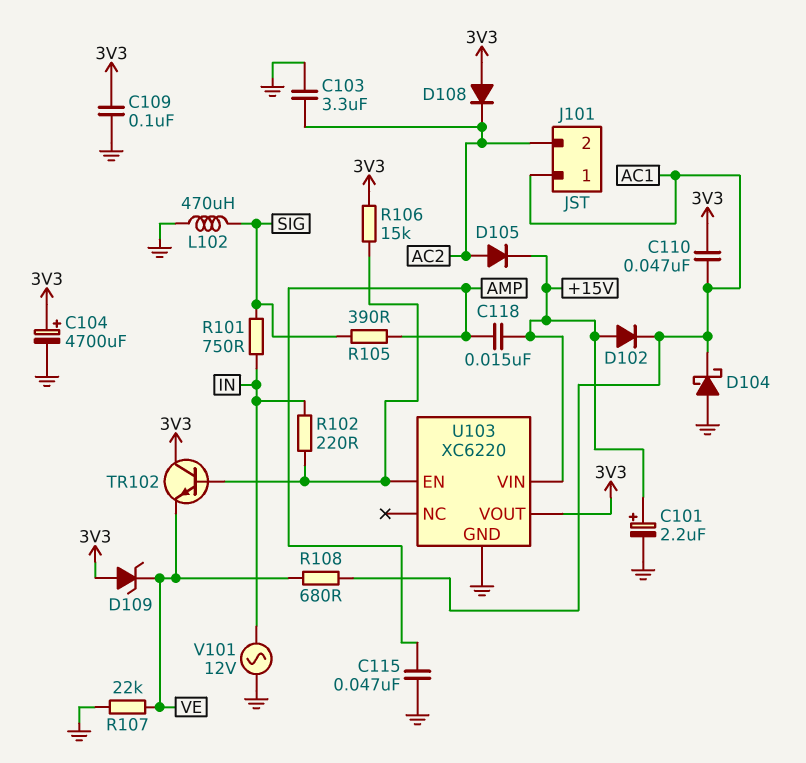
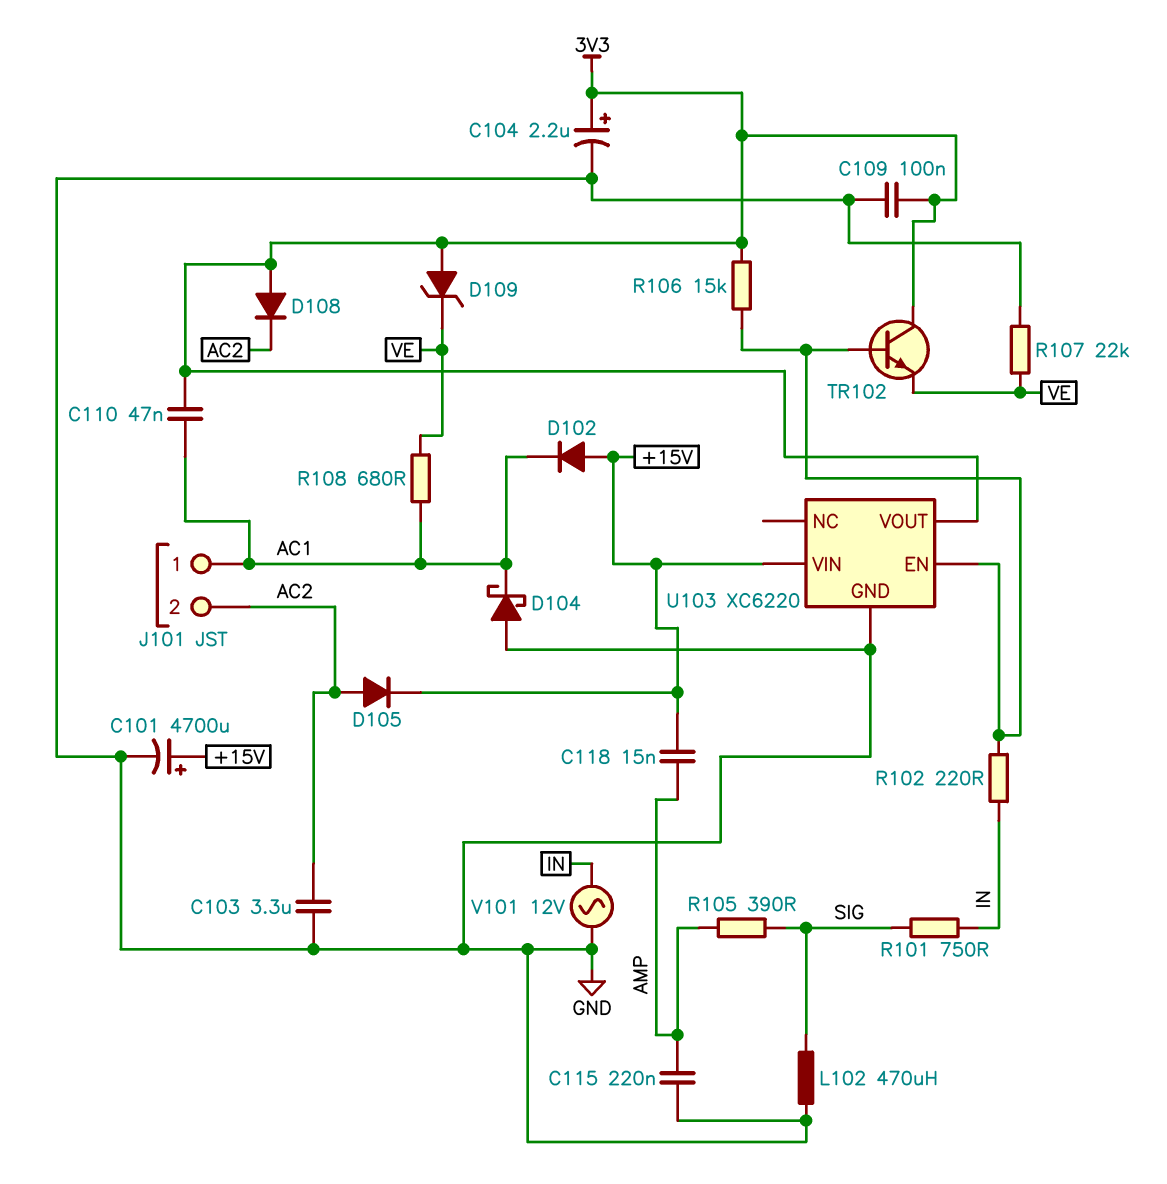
C101: 2.2uF (plus +15V, minus GND) -> 4700uF (plus +15V, minus GND)
C104: 4700uF (plus 3V3, minus GND) -> 2.2uF (plus 3V3, minus GND)
C115: 47nF (AMP, GND) -> 220nF (AMP, GND)

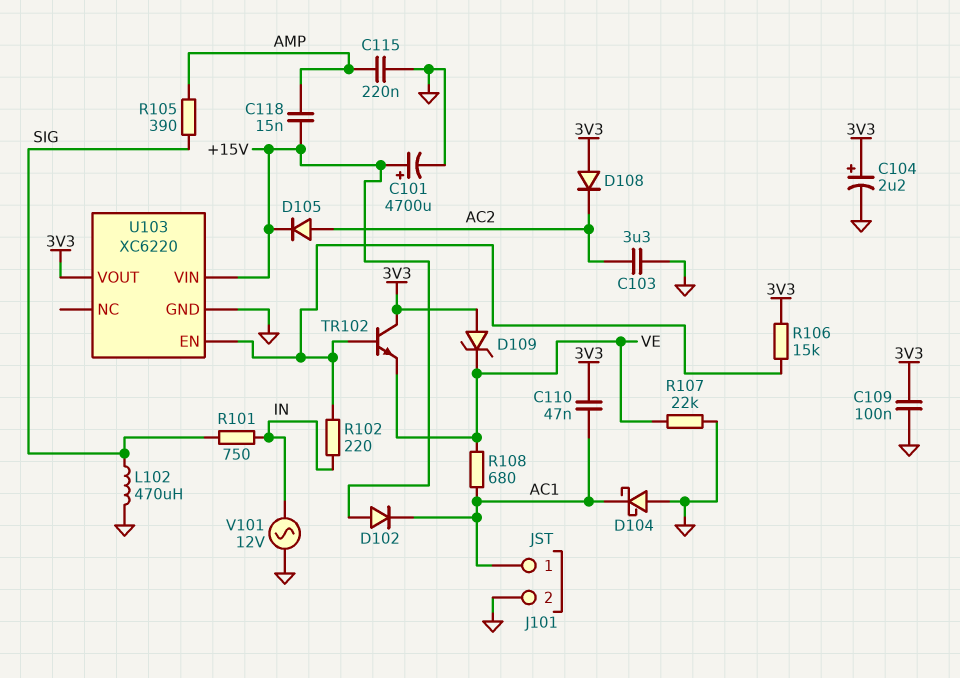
J101 pin 2: AC2 -> GND

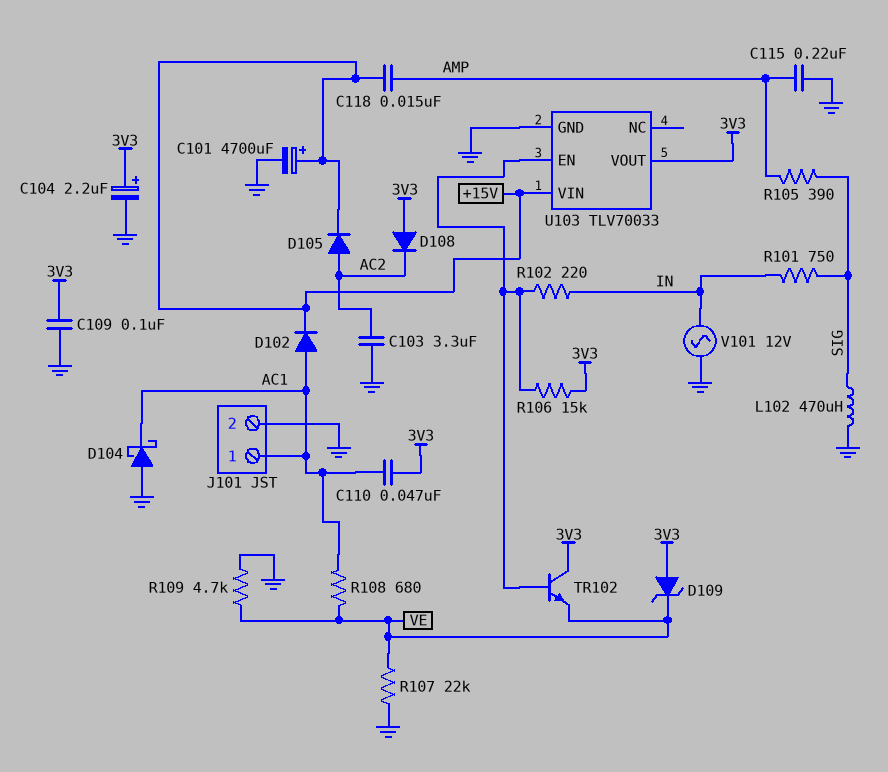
D102: diode (A +15V, K AC1) -> diode (A AC1, K +15V)
R109: none -> 4.7k (GND, VE)
U103: XC6220 -> TLV70033

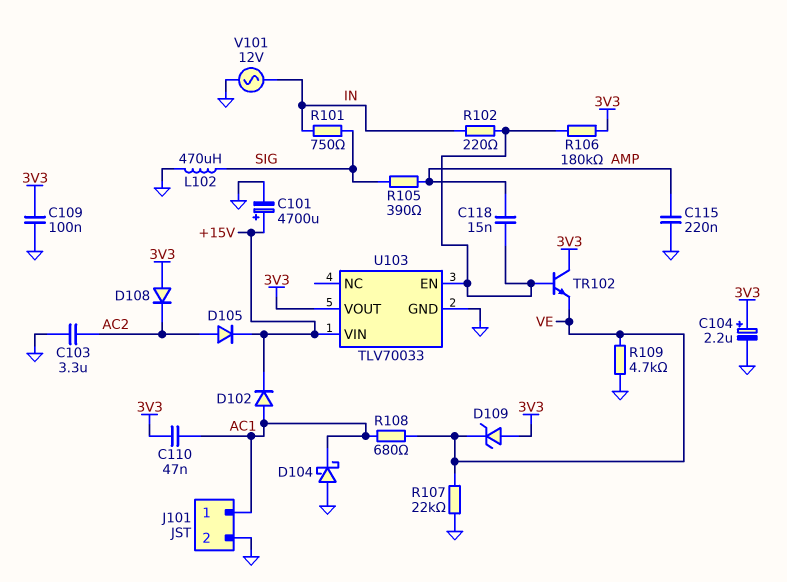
C118: 15nF (+15V, AMP) -> 15nF (AMP, U103/EN)
R106: 15k (3V3, U103/EN) -> 180k (3V3, U103/EN)

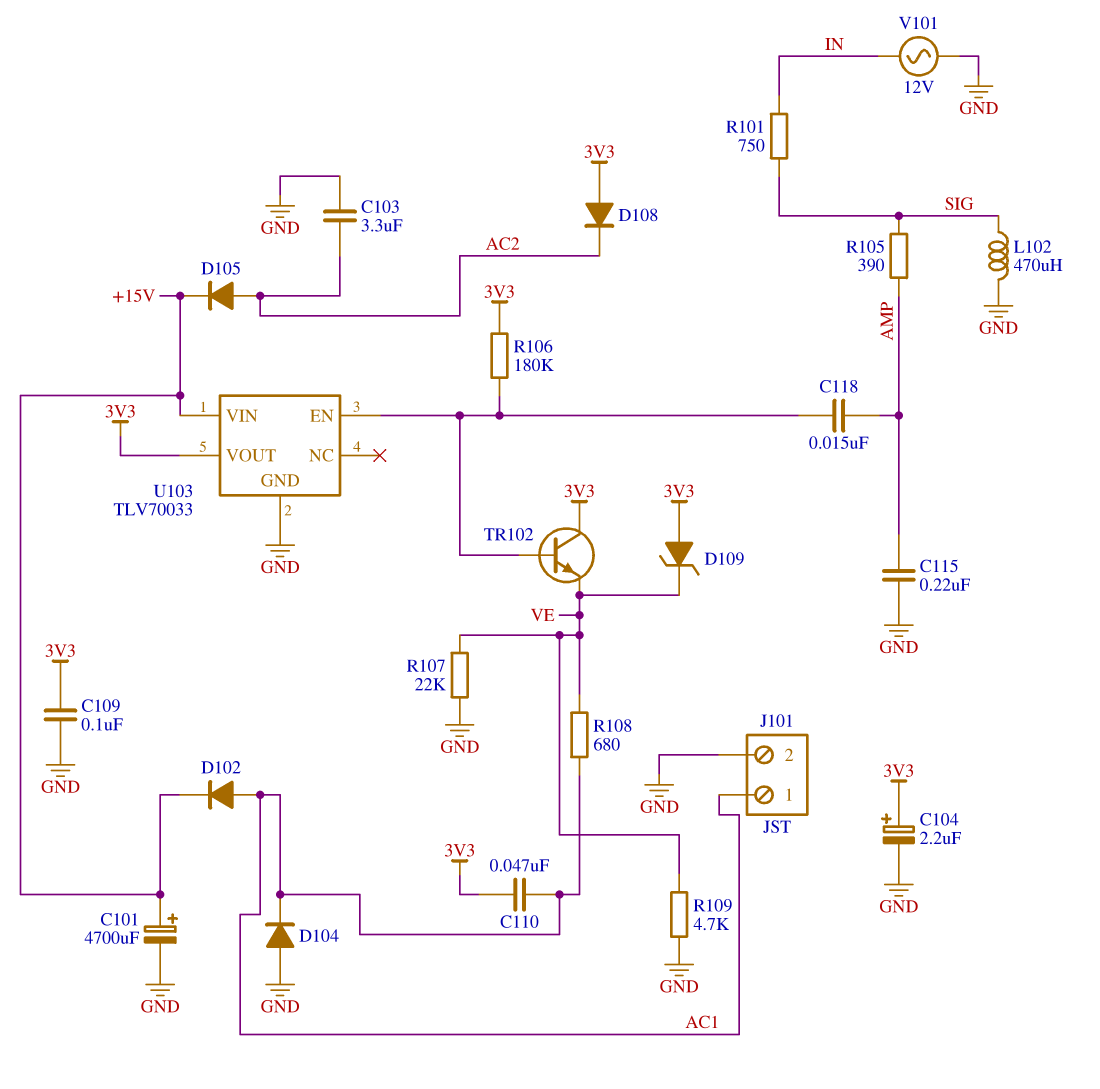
D104: schottky (A GND, K AC1) -> diode (A GND, K AC1)
R102: 220 (IN, U103/EN) -> none

